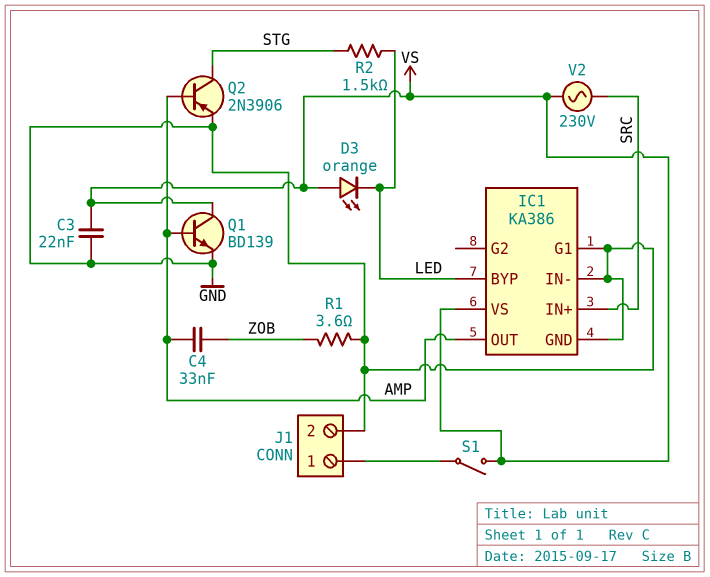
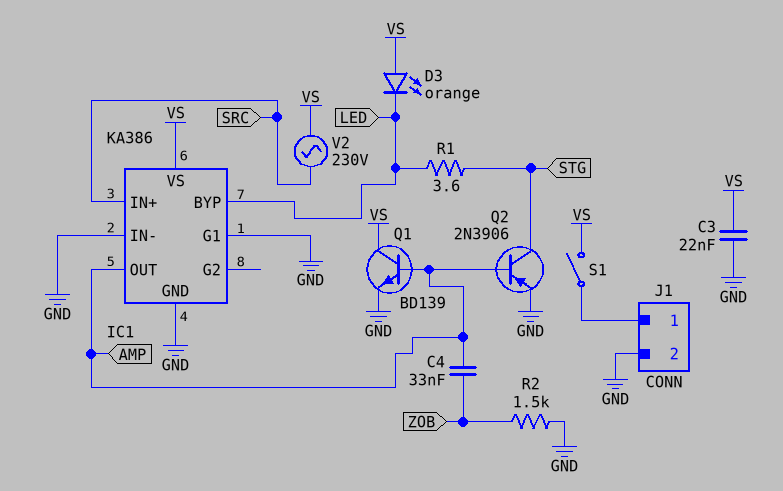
R1: 3.6 (GND, ZOB) -> 3.6 (LED, STG)
R2: 1.5k (LED, STG) -> 1.5k (GND, ZOB)

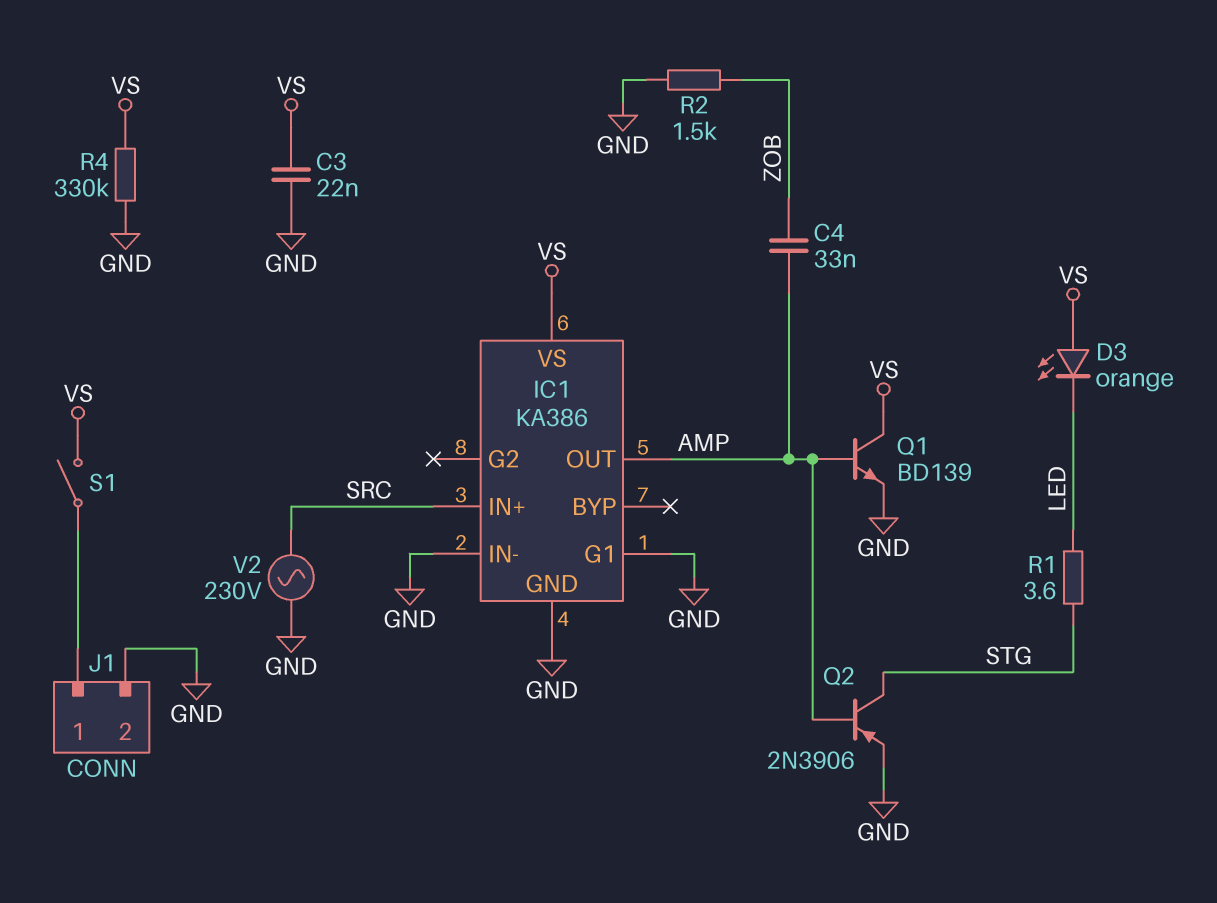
IC1 pin BYP: LED -> none
R4: none -> 330k (GND, VS)
V2: AC 230V (SRC, VS) -> AC 230V (GND, SRC)

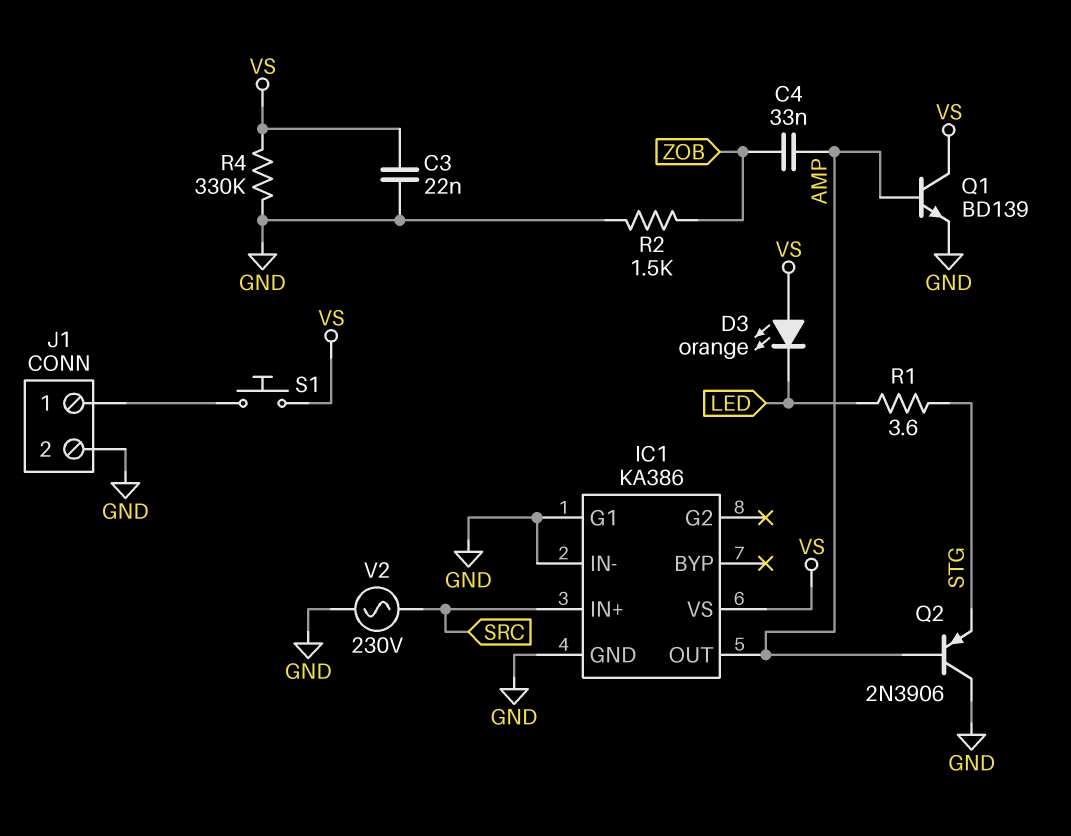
Q2: PNP 2N3906 (B AMP, C STG, E GND) -> PNP 2N3906 (B AMP, C GND, E STG)
S1: switch (J1/1, VS) -> button (J1/1, VS)

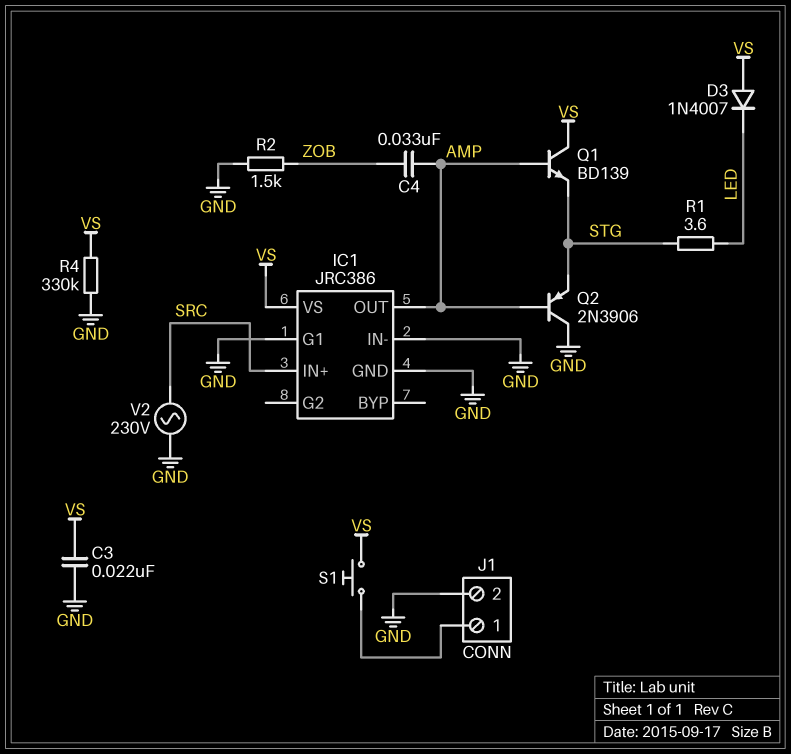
D3: LED orange (A VS, K LED) -> diode 1N4007 (A VS, K LED)
IC1: KA386 -> JRC386
Q1: NPN BD139 (B AMP, C VS, E GND) -> NPN BD139 (B AMP, C VS, E STG)

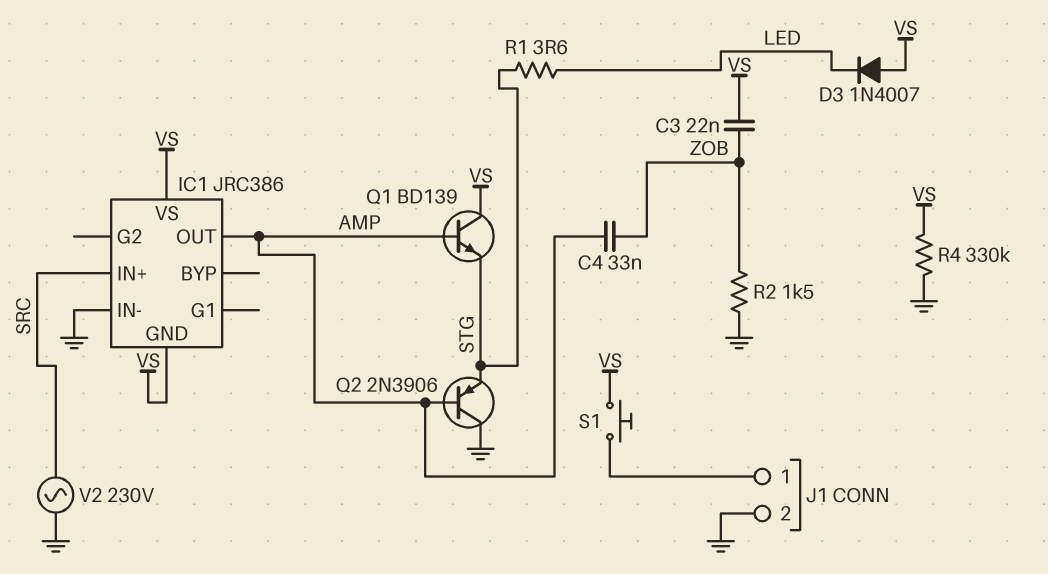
C3: 22nF (GND, VS) -> 22nF (VS, ZOB)
IC1 pin G1: GND -> none
IC1 pin GND: GND -> VS

